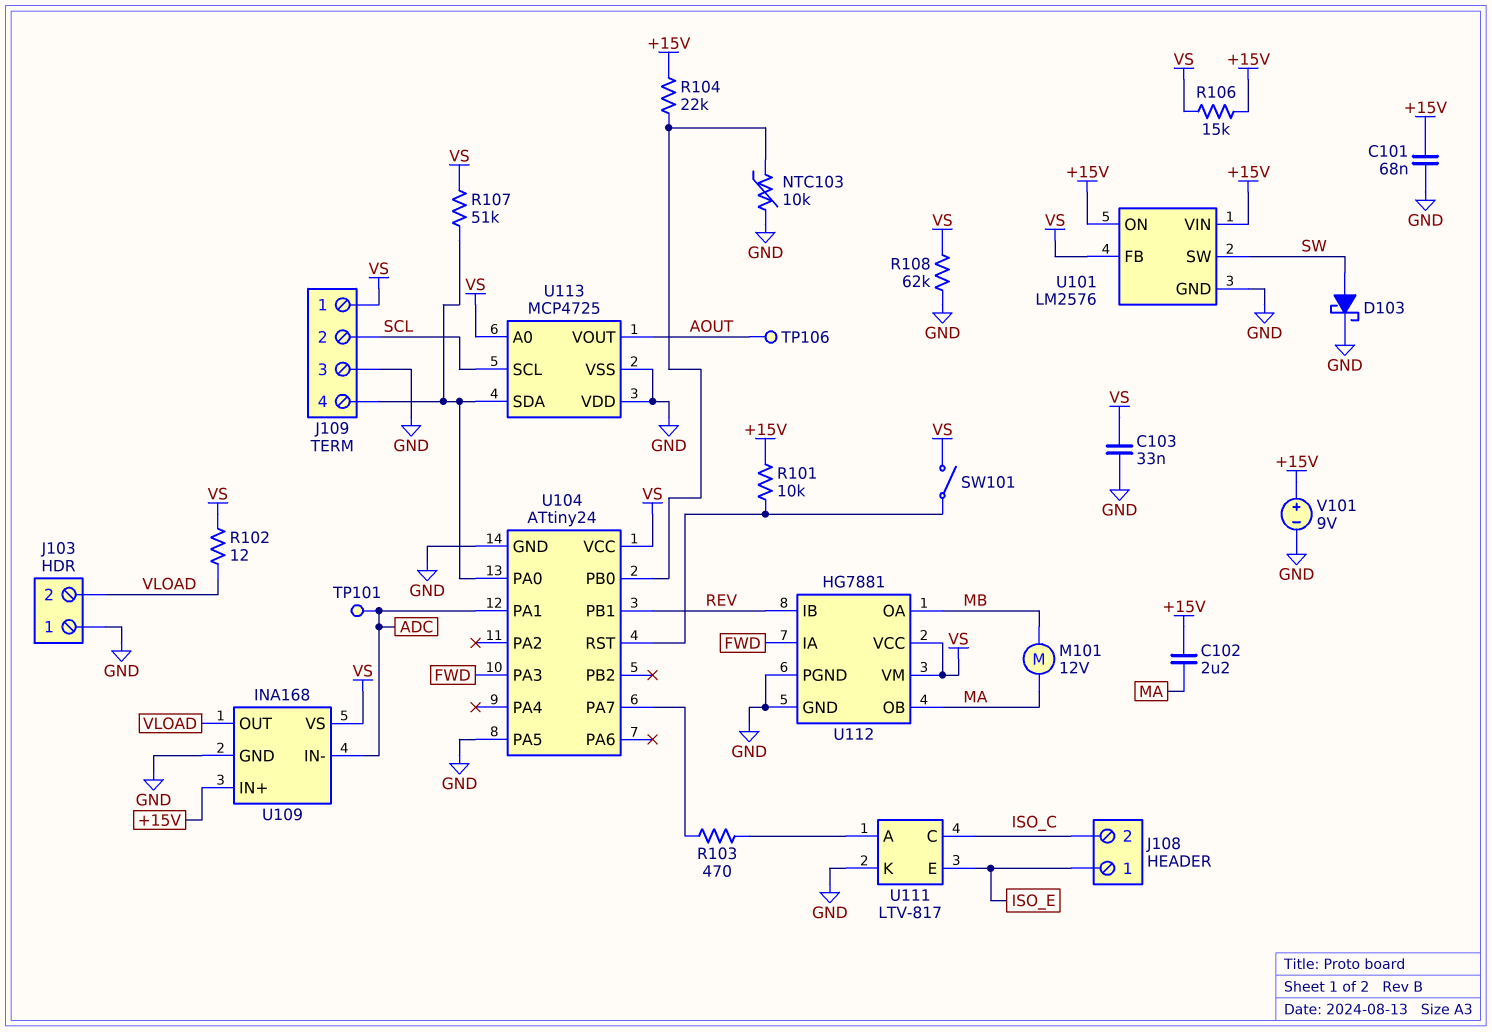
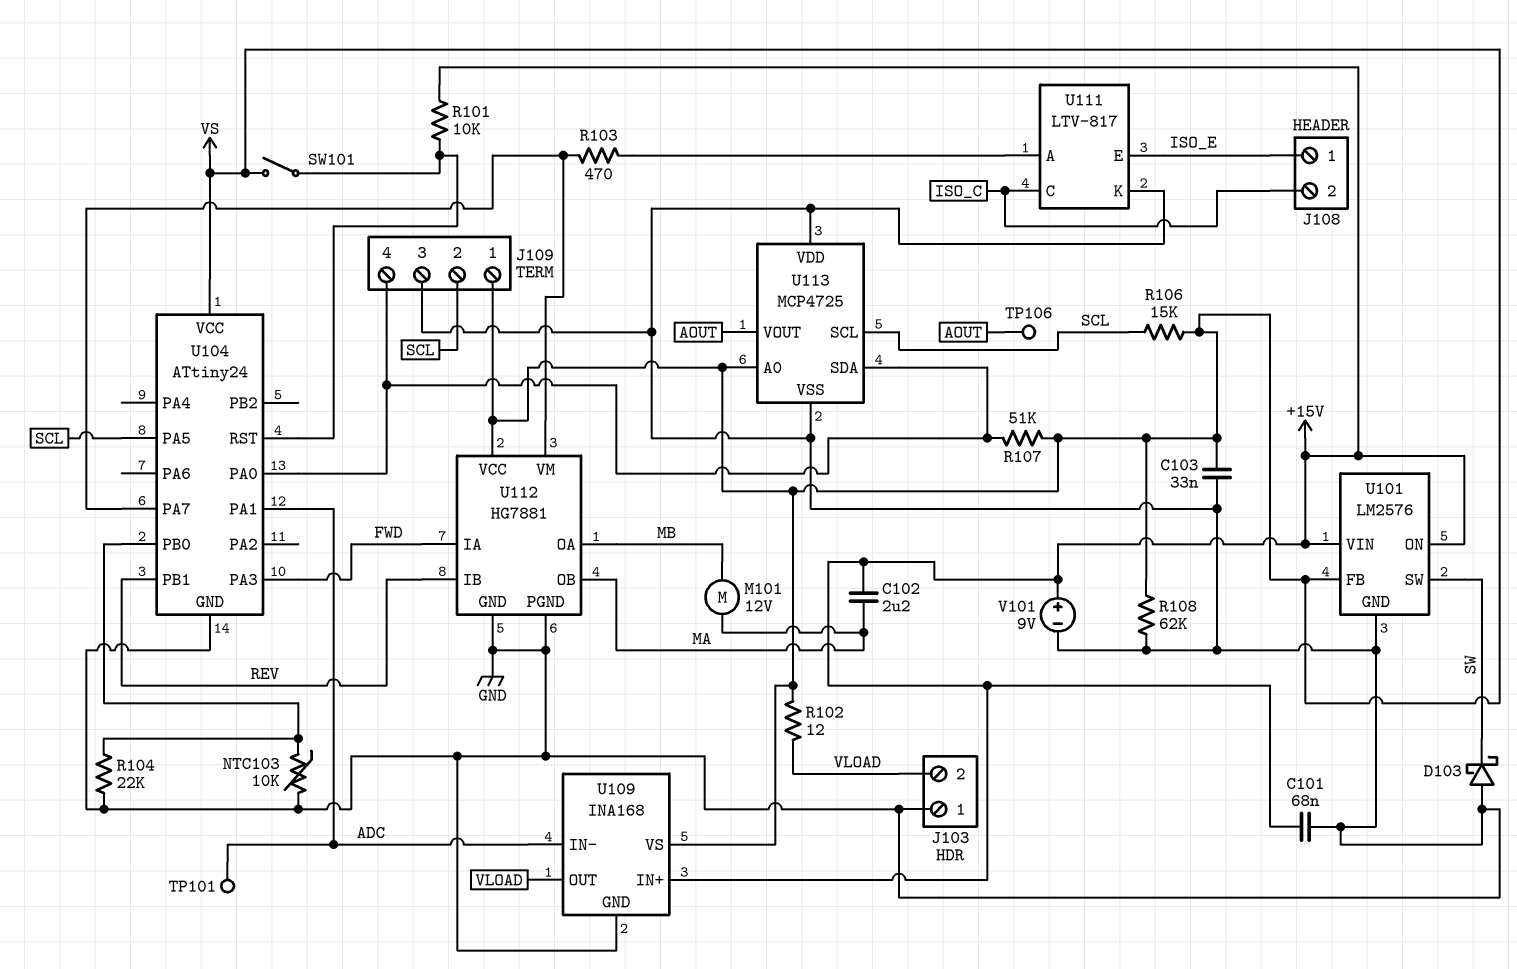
D103: schottky (A SW, K GND) -> schottky (A GND, K SW)
R104: 22k (+15V, U104/PB0) -> 22k (GND, U104/PB0)
R106: 15k (+15V, VS) -> 15k (SCL, VS)
U104 pin PA5: GND -> SCL
U112 pin VM: VS -> U104/PA7

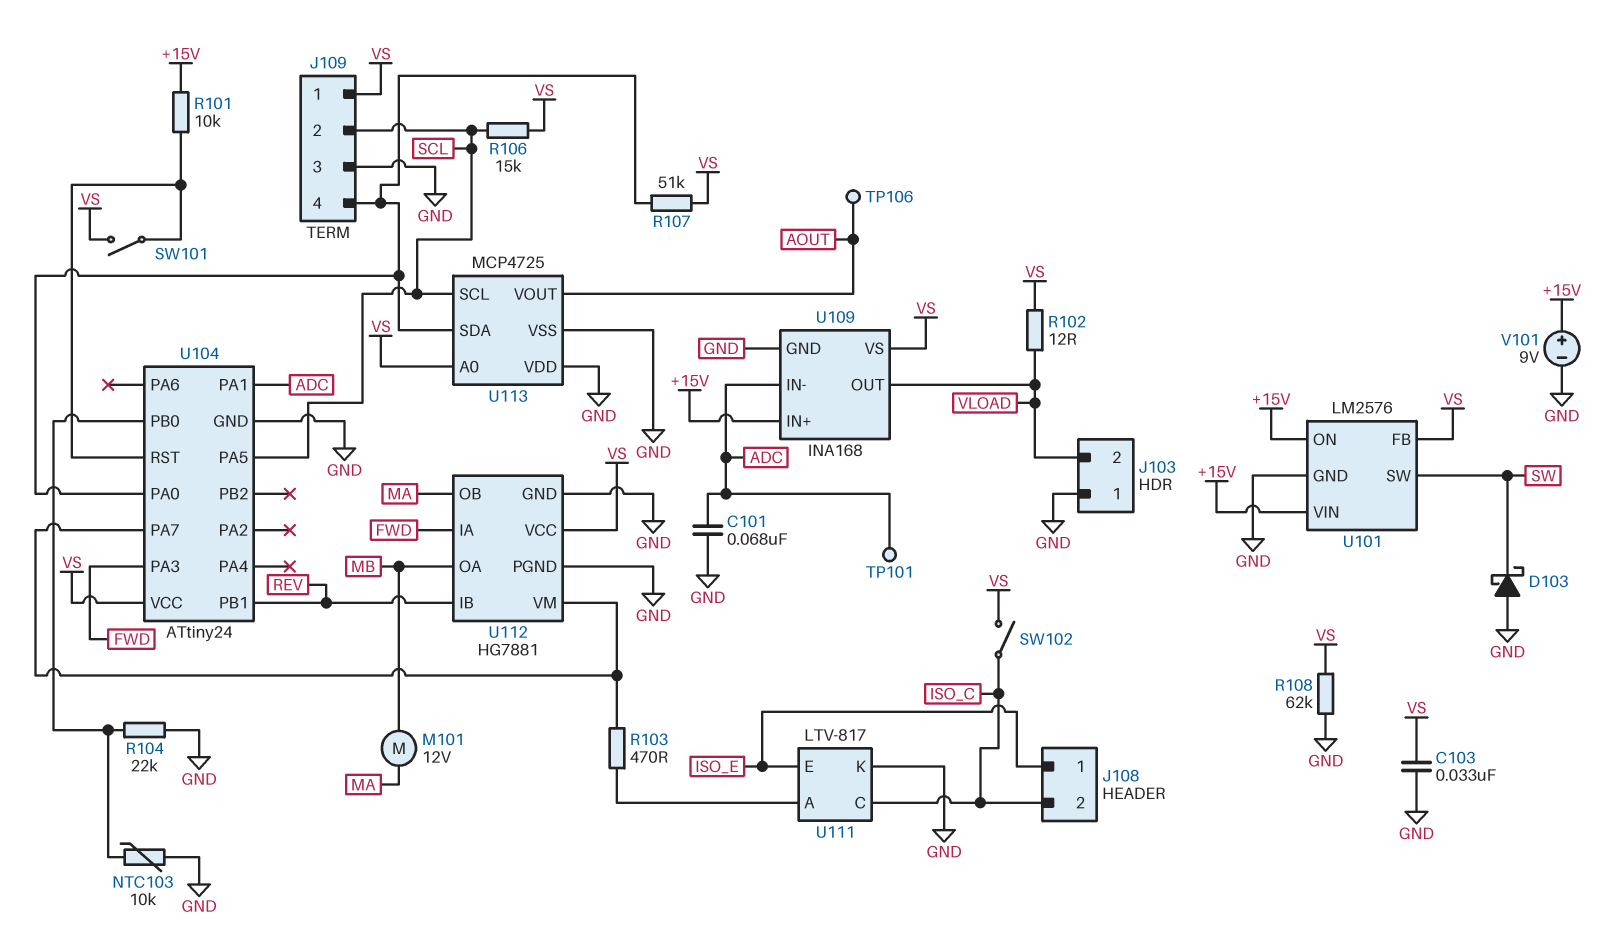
C101: 68nF (+15V, GND) -> 68nF (ADC, GND)
C102: 2.2uF (+15V, MA) -> none
SW102: none -> switch (ISO_C, VS)

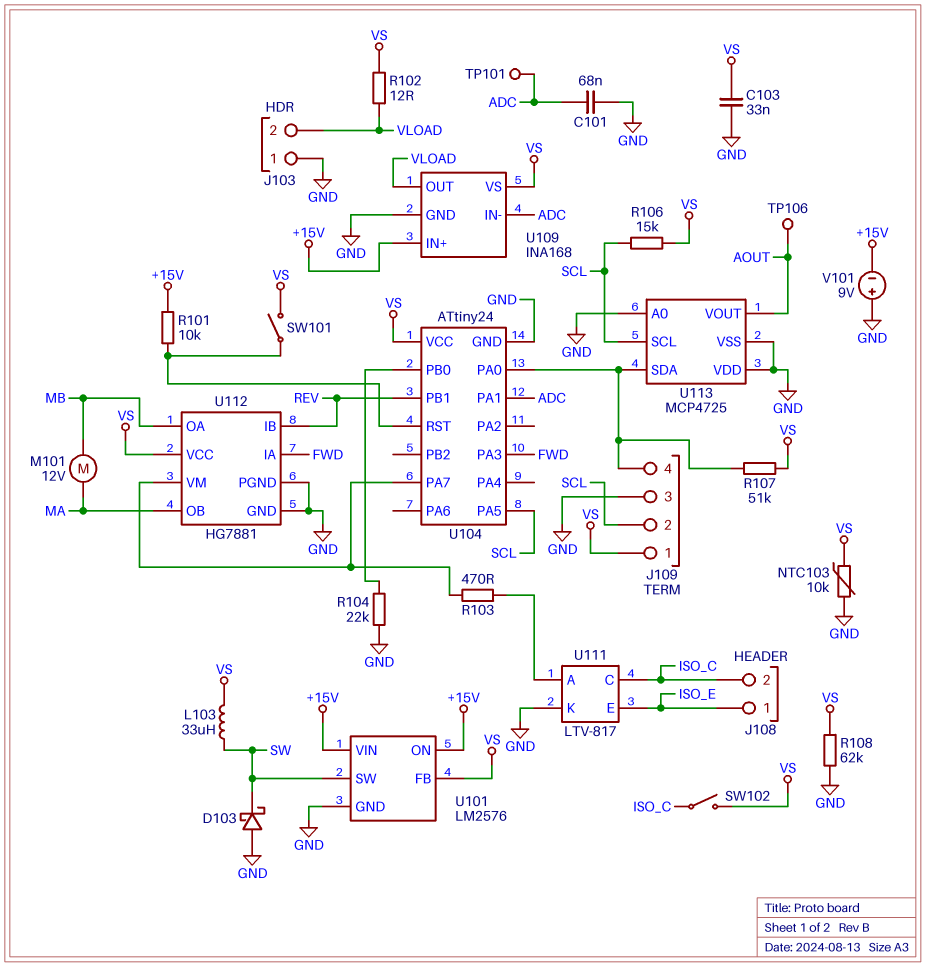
L103: none -> 33uH (SW, VS)
NTC103: 10k (GND, U104/PB0) -> 10k (GND, VS)
U113 pin A0: VS -> GND
V101: 9V (plus +15V, minus GND) -> 9V (plus GND, minus +15V)

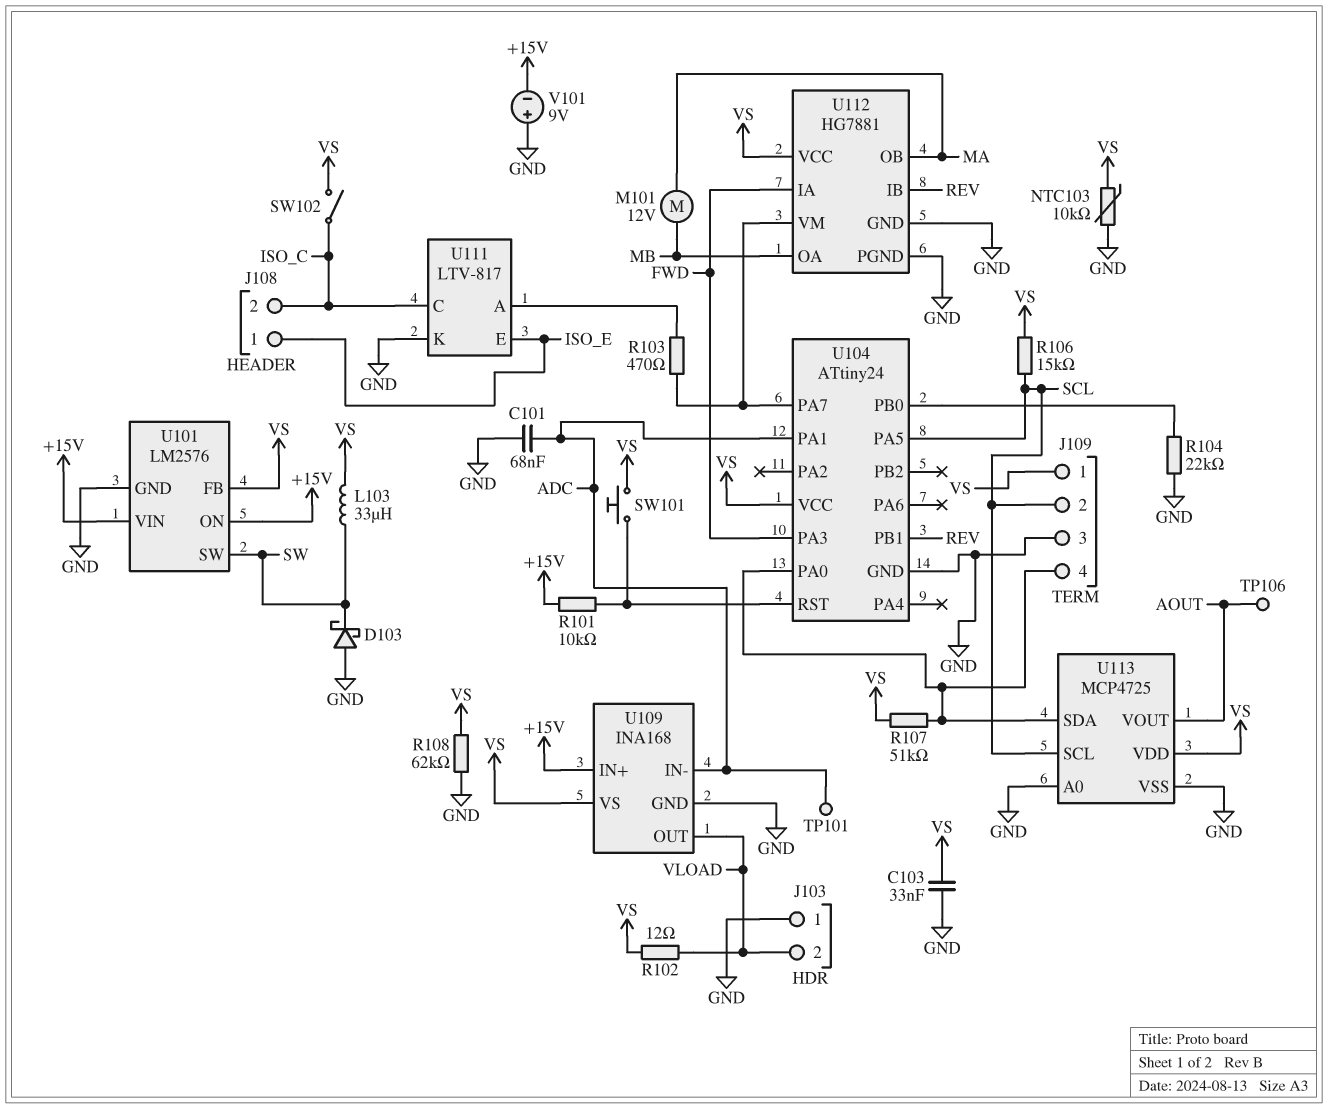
SW101: switch (U104/RST, VS) -> button (U104/RST, VS)
U113 pin VDD: GND -> VS

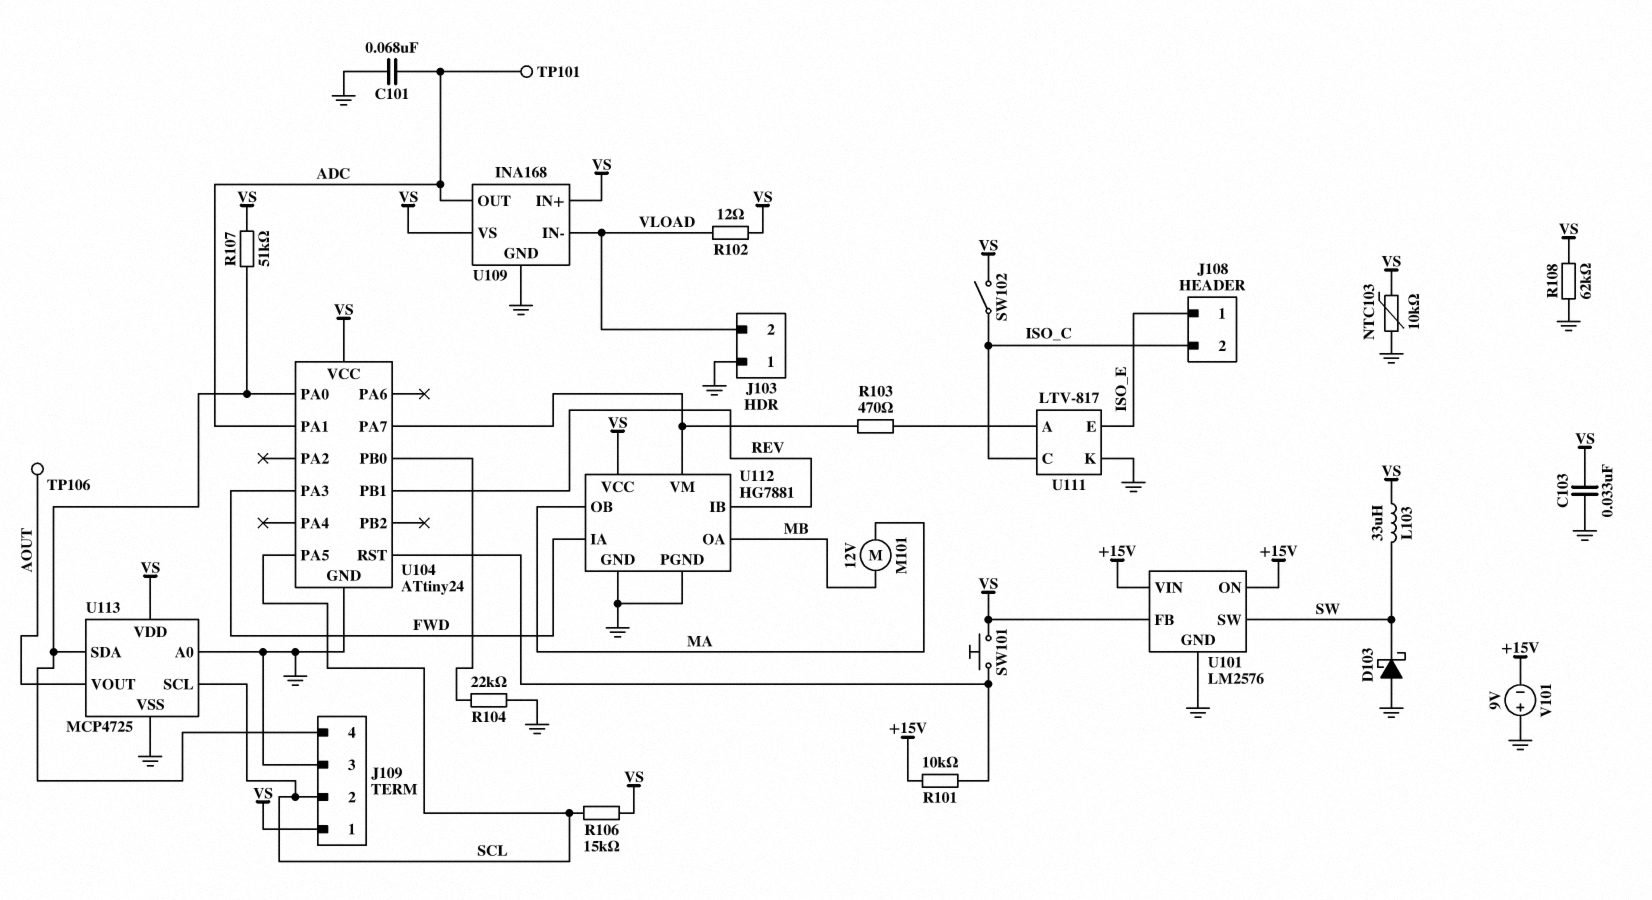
U109 pin IN+: +15V -> VS
U109 pin IN-: ADC -> VLOAD
U109 pin OUT: VLOAD -> ADC

